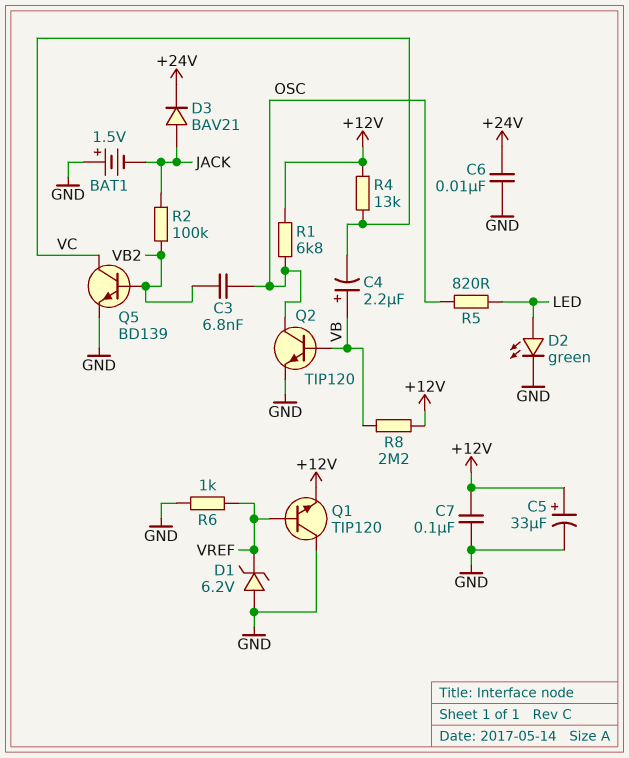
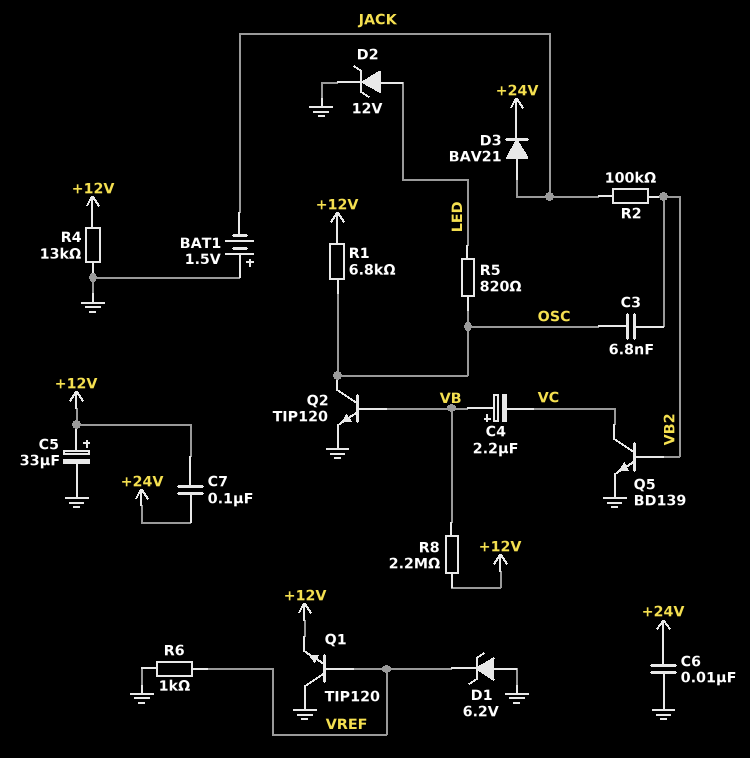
C7: 100nF (+12V, GND) -> 100nF (+12V, +24V)
D2: LED green (A LED, K GND) -> zener 12V (A LED, K GND)
R4: 13k (+12V, VC) -> 13k (+12V, GND)

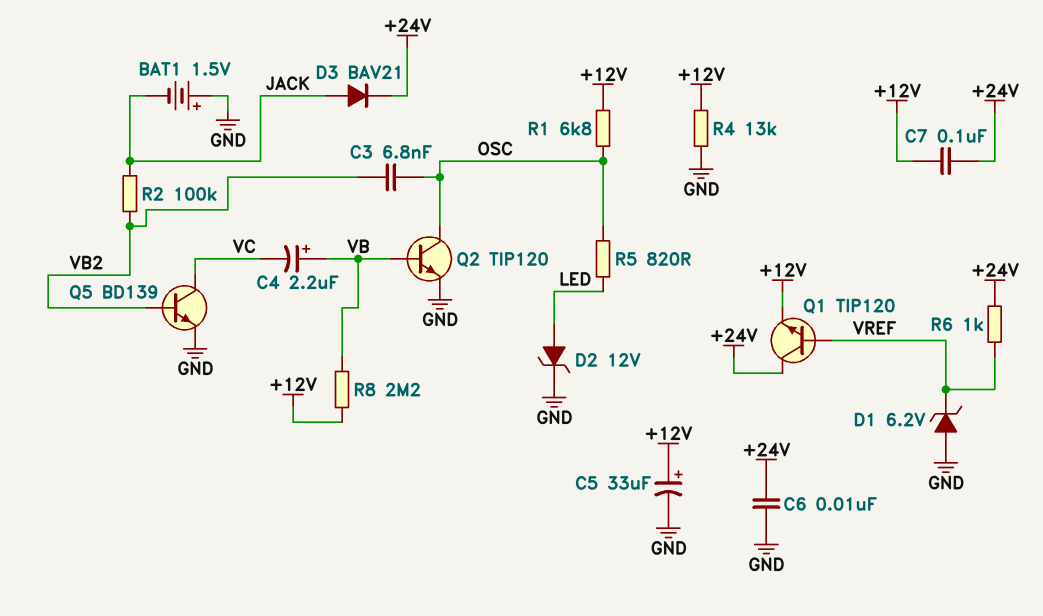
Q1: NPN TIP120 (B VREF, C GND, E +12V) -> NPN TIP120 (B VREF, C +24V, E +12V)
R6: 1k (GND, VREF) -> 1k (+24V, VREF)

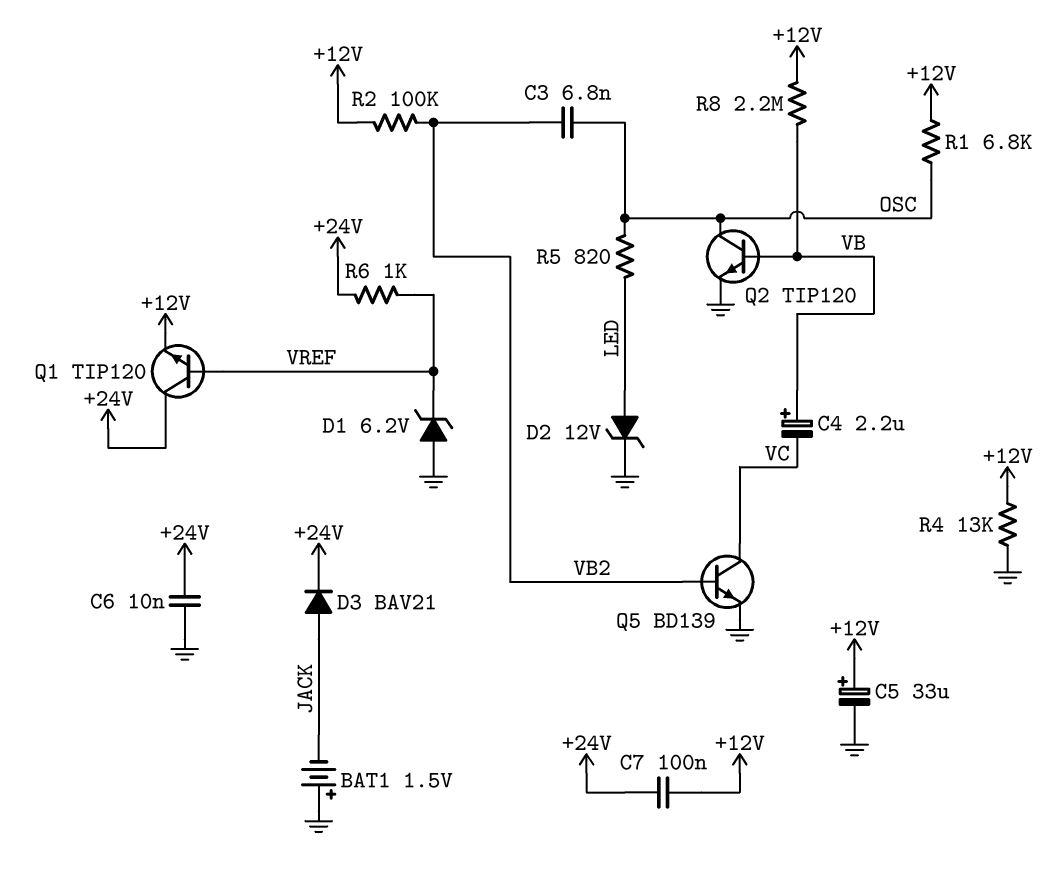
R2: 100k (JACK, VB2) -> 100k (+12V, VB2)

